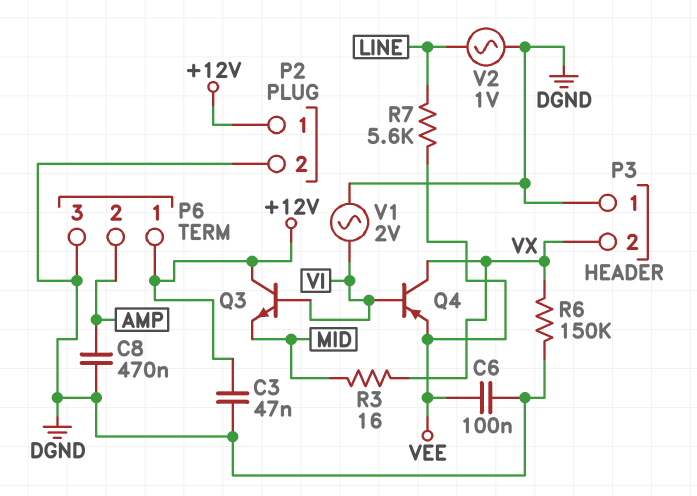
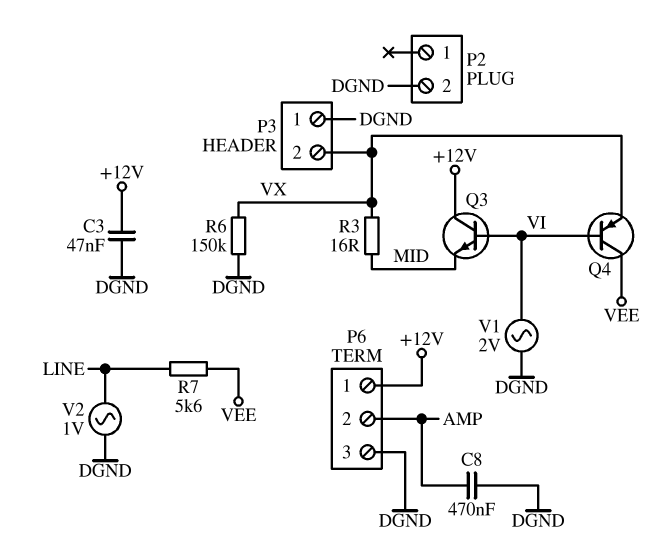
C6: 100nF (DGND, VEE) -> none
P2 pin 1: +12V -> none
Q4: PNP (B VI, C VX, E VEE) -> PNP (B VI, C VEE, E VX)

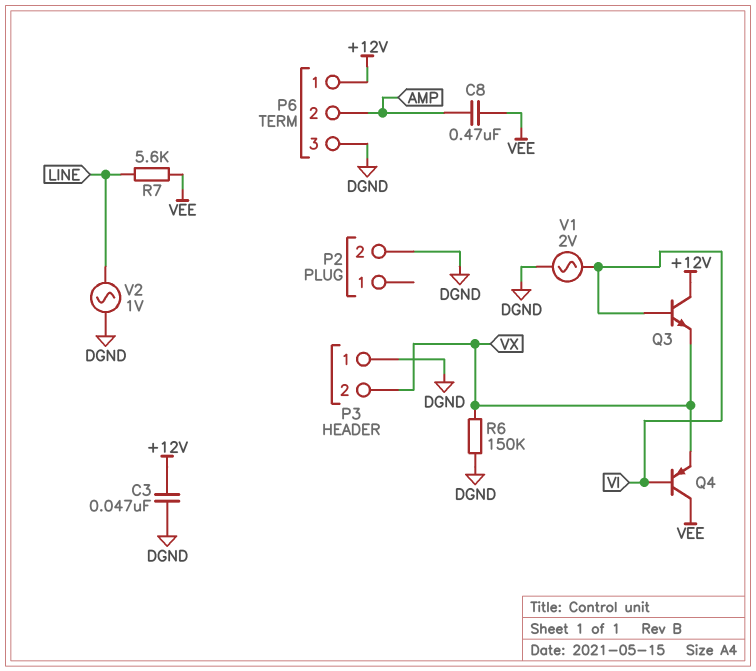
C8: 470nF (AMP, DGND) -> 470nF (AMP, VEE)
Q3: NPN (B VI, C +12V, E MID) -> NPN (B VI, C +12V, E VX)
R3: 16 (MID, VX) -> none

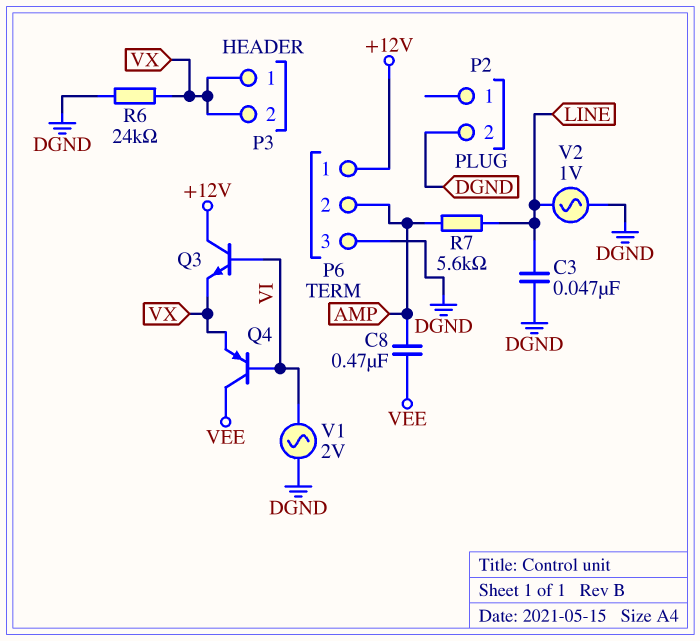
C3: 47nF (+12V, DGND) -> 47nF (DGND, LINE)
P3 pin 1: DGND -> VX
R6: 150k (DGND, VX) -> 24k (DGND, VX)
R7: 5.6k (LINE, VEE) -> 5.6k (AMP, LINE)

